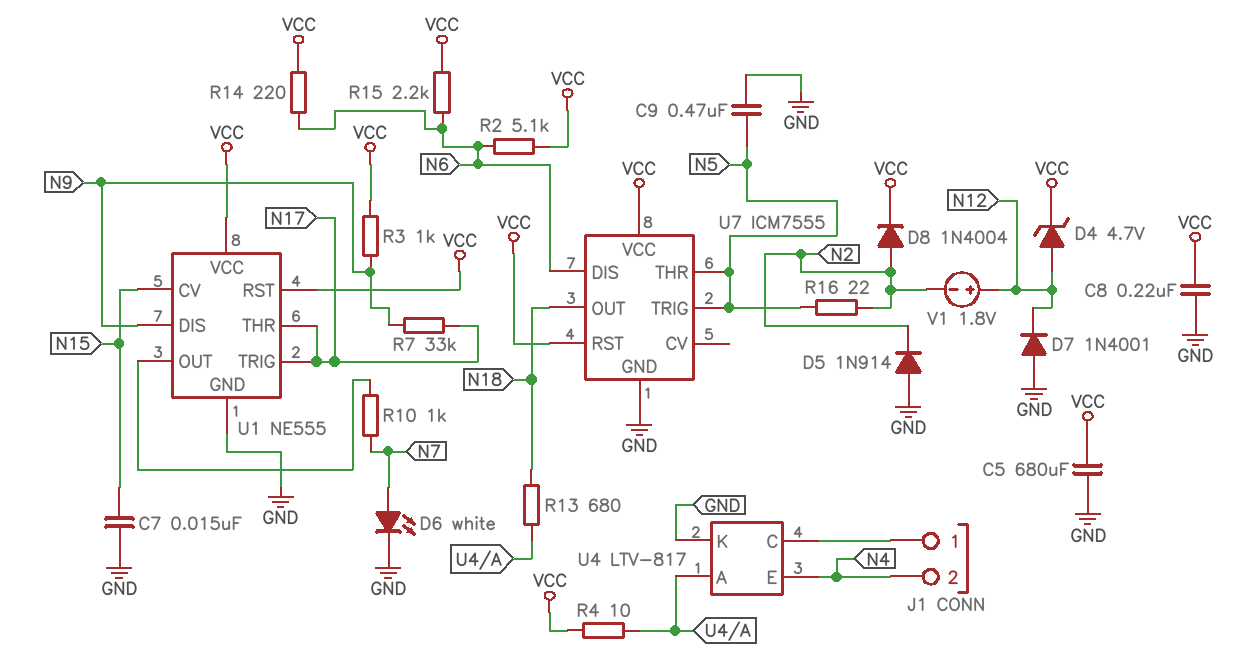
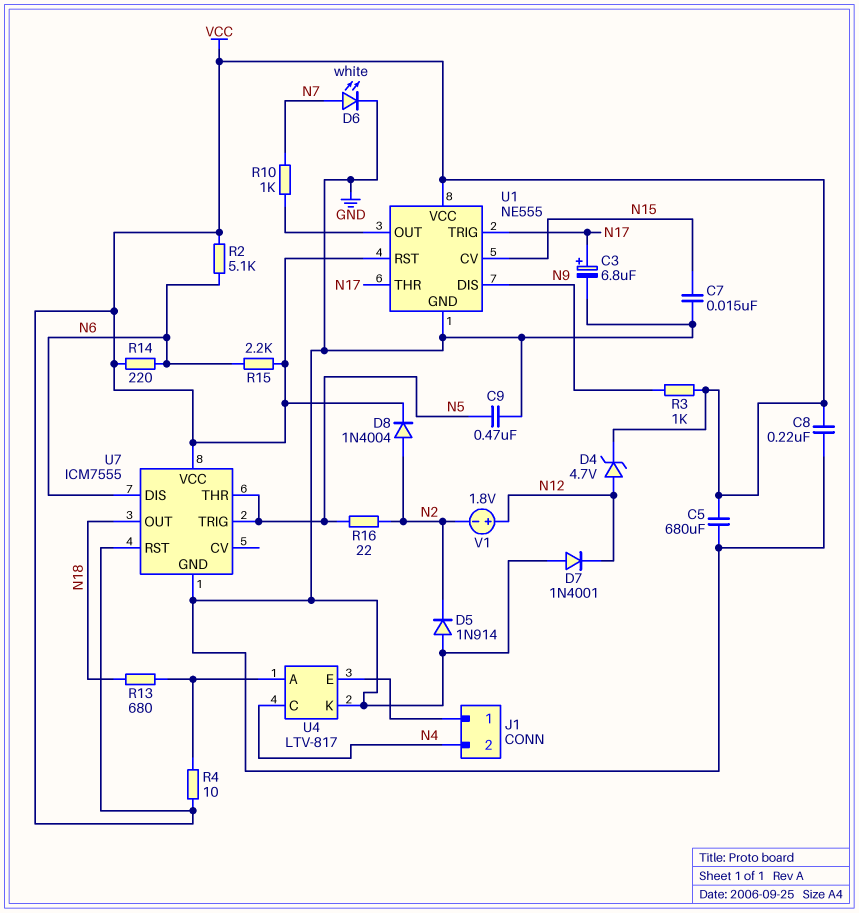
C3: none -> 6.8uF (plus N17, minus GND)
R7: 33k (N9, N17) -> none
U4 pin C: J1/1 -> N4
U4 pin E: N4 -> J1/1

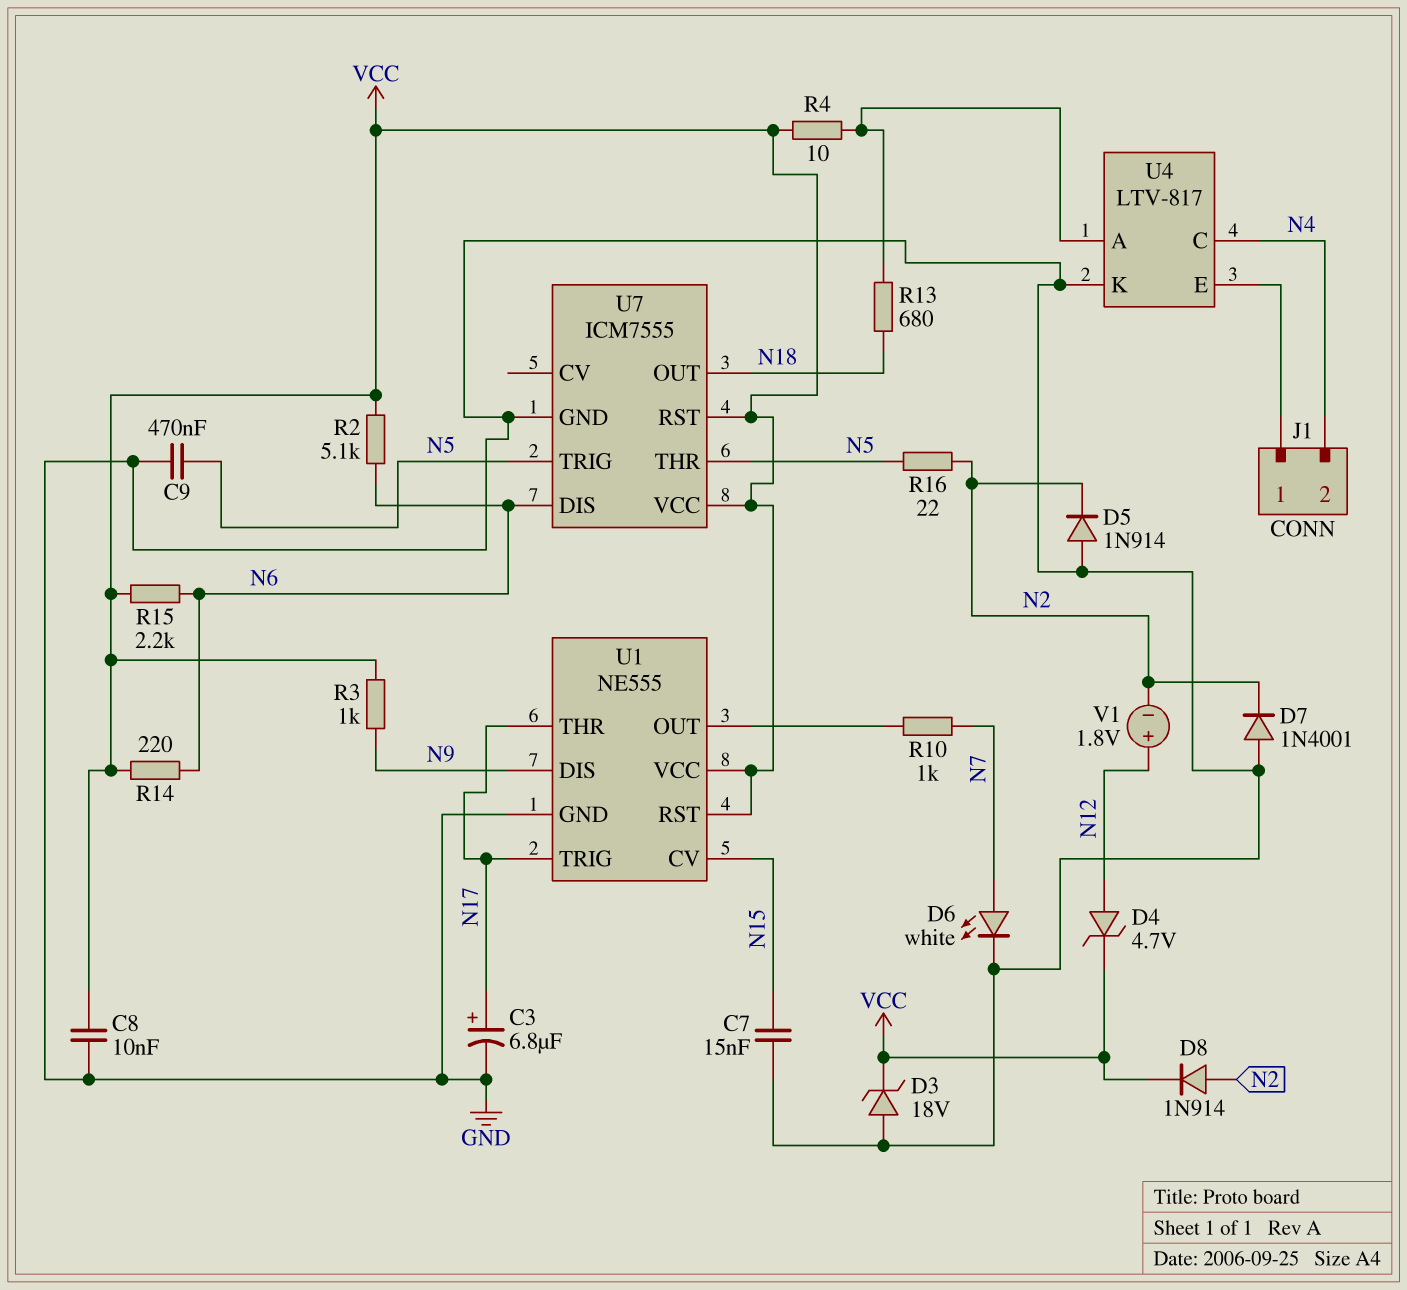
C5: 680uF (GND, VCC) -> none
C8: 220nF (GND, VCC) -> 10nF (GND, VCC)
D3: none -> zener 18V (A GND, K VCC)
D7: diode 1N4001 (A GND, K N12) -> diode 1N4001 (A GND, K N2)
D8: diode 1N4004 (A N2, K VCC) -> diode 1N914 (A N2, K VCC)

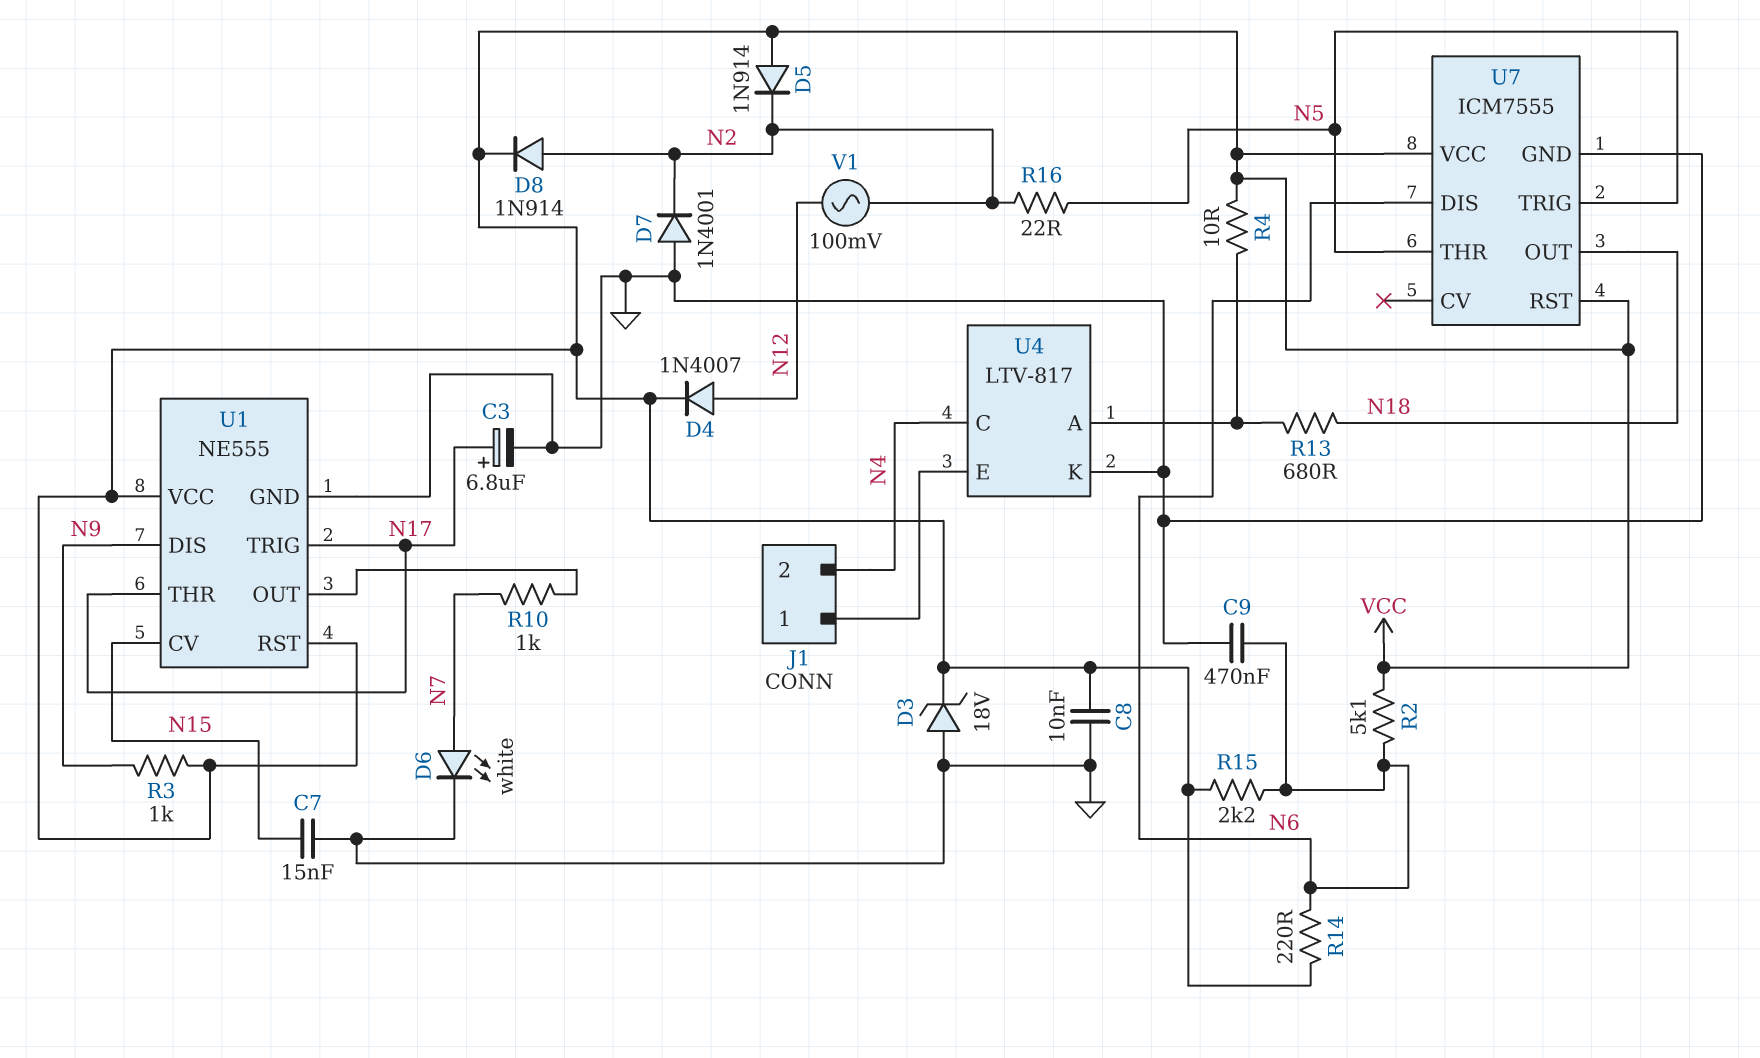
C9: 470nF (GND, N5) -> 470nF (GND, N6)
D4: zener 4.7V (A N12, K VCC) -> diode 1N4007 (A N12, K VCC)
D5: diode 1N914 (A GND, K N2) -> diode 1N914 (A VCC, K N2)
V1: 1.8V (plus N12, minus N2) -> AC 100mV (N2, N12)

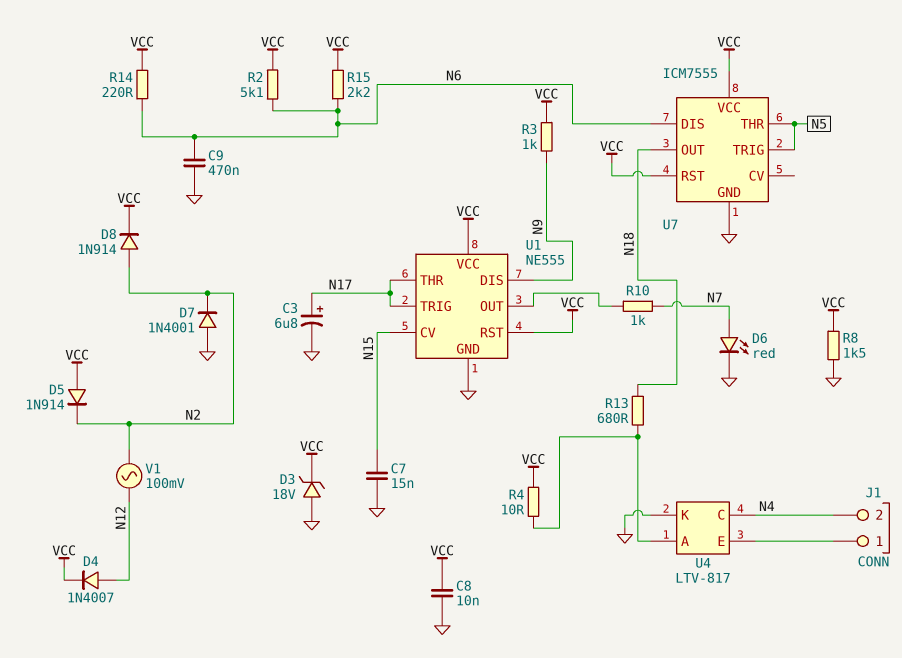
D6: LED white (A N7, K GND) -> LED red (A N7, K GND)
R8: none -> 1.5k (GND, VCC)
R16: 22 (N2, N5) -> none

